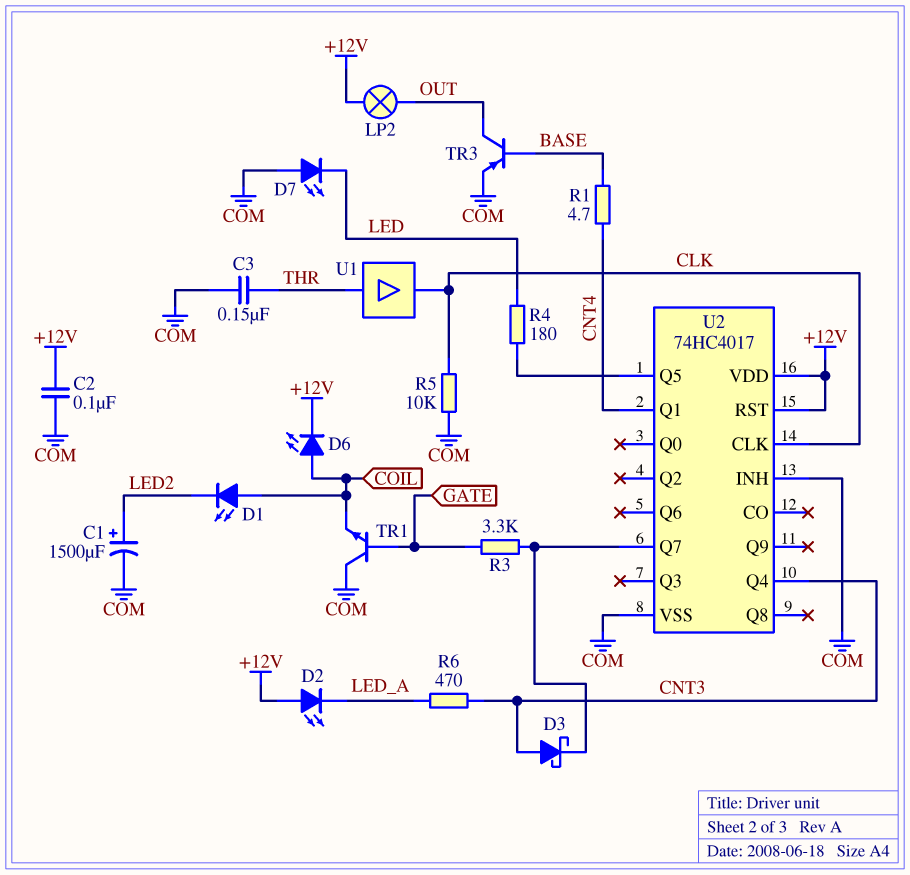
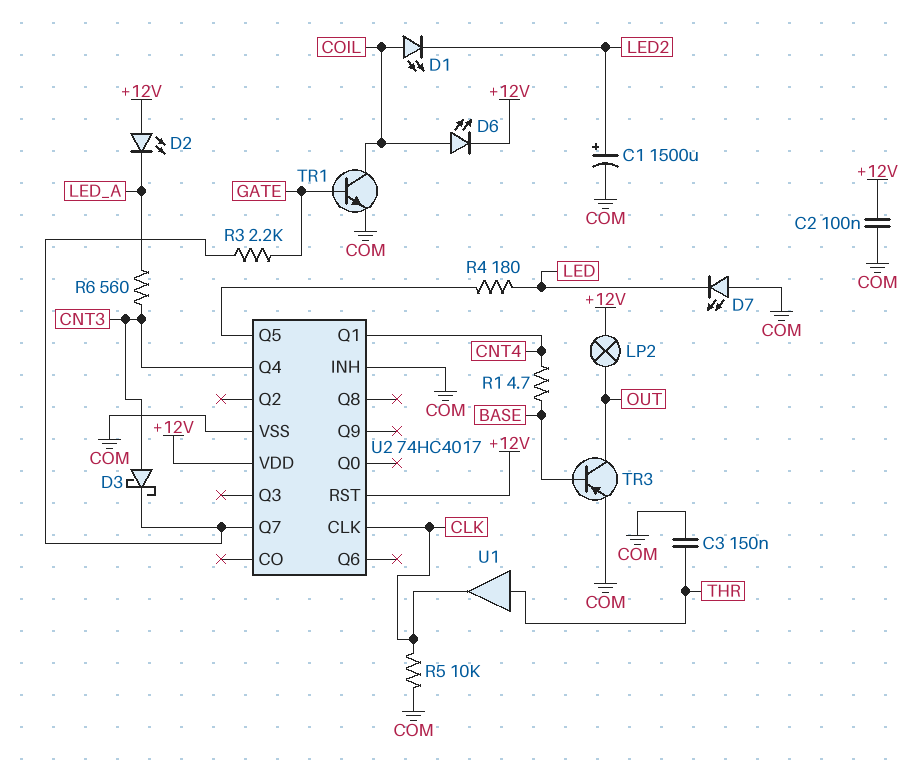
R3: 3.3k (GATE, U2/Q7) -> 2.2k (GATE, U2/Q7)
R6: 470 (CNT3, LED_A) -> 560 (CNT3, LED_A)
TR1: NPN (B GATE, C COM, E COIL) -> NPN (B GATE, C COIL, E COM)

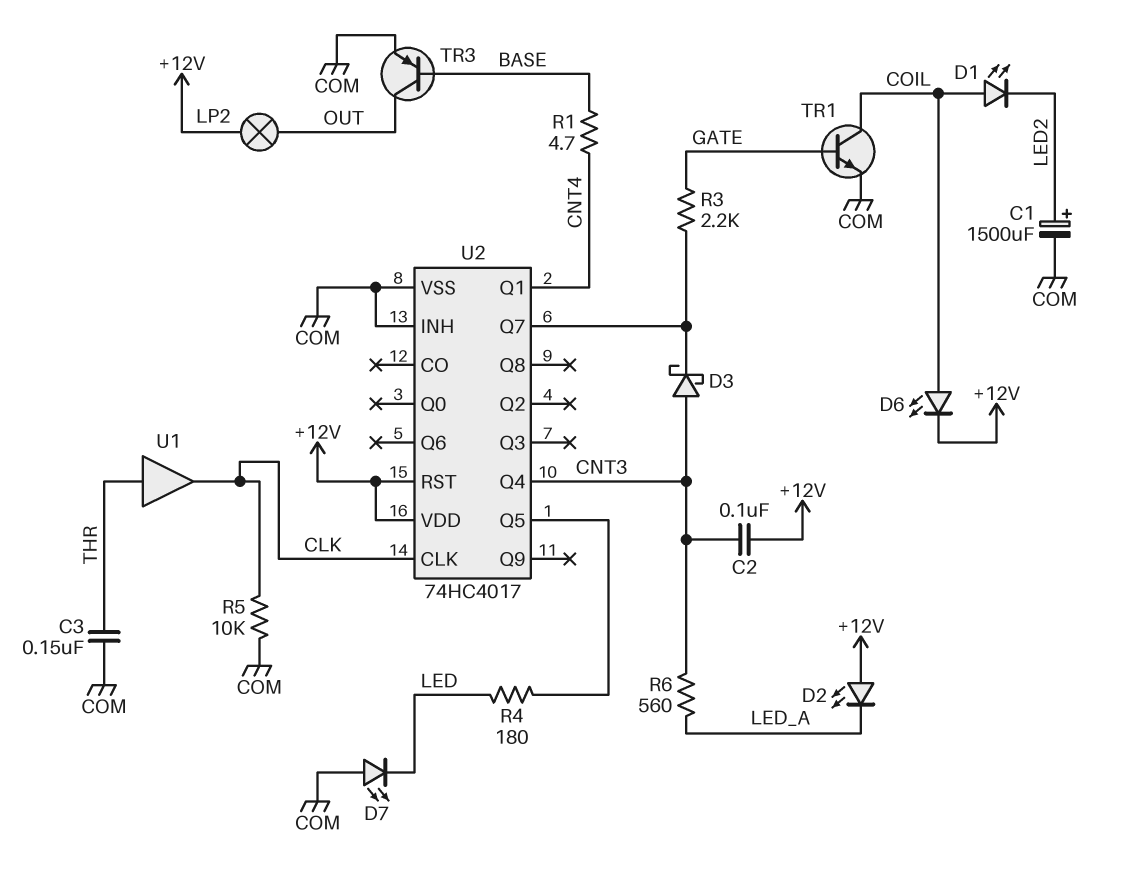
C2: 100nF (+12V, COM) -> 100nF (+12V, CNT3)

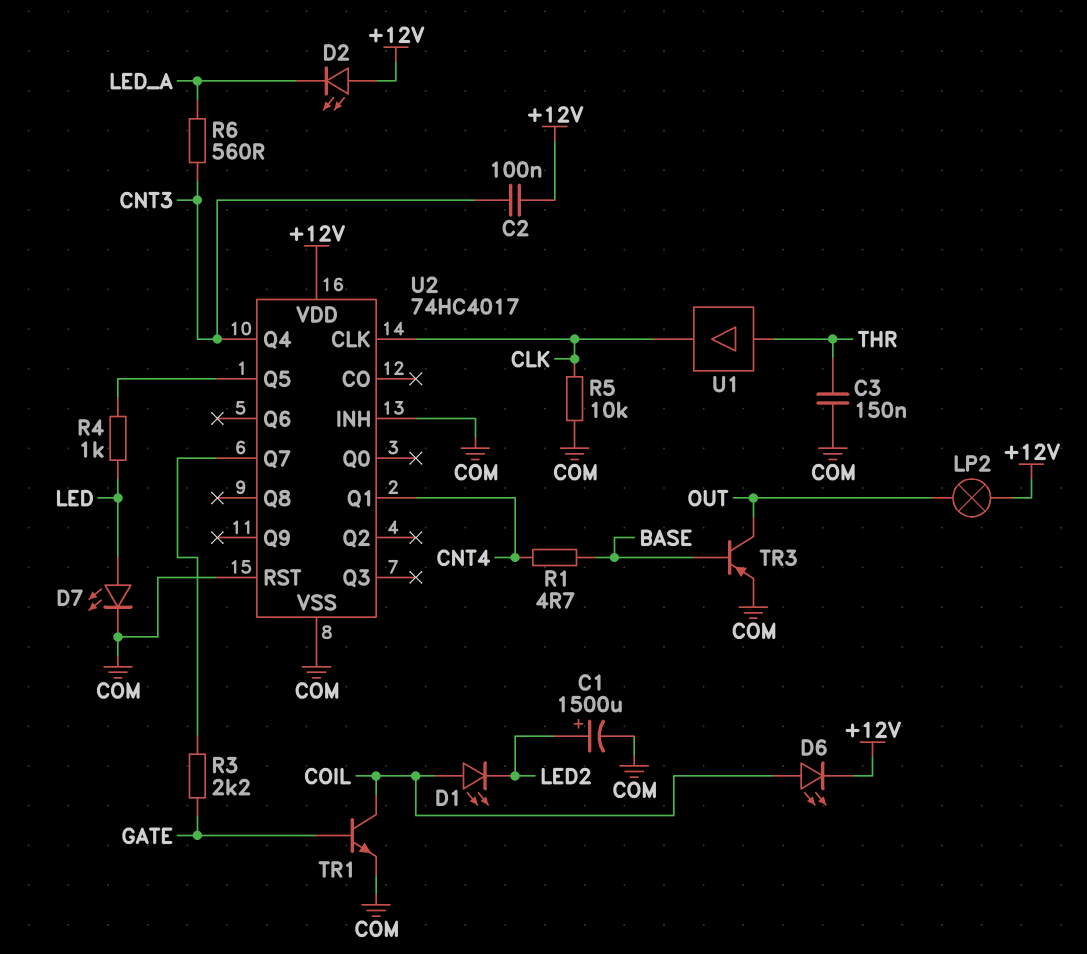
D3: schottky (A CNT3, K U2/Q7) -> none
D7: LED (A COM, K LED) -> LED (A LED, K COM)
R4: 180 (LED, U2/Q5) -> 1k (LED, U2/Q5)
U2 pin RST: +12V -> COM

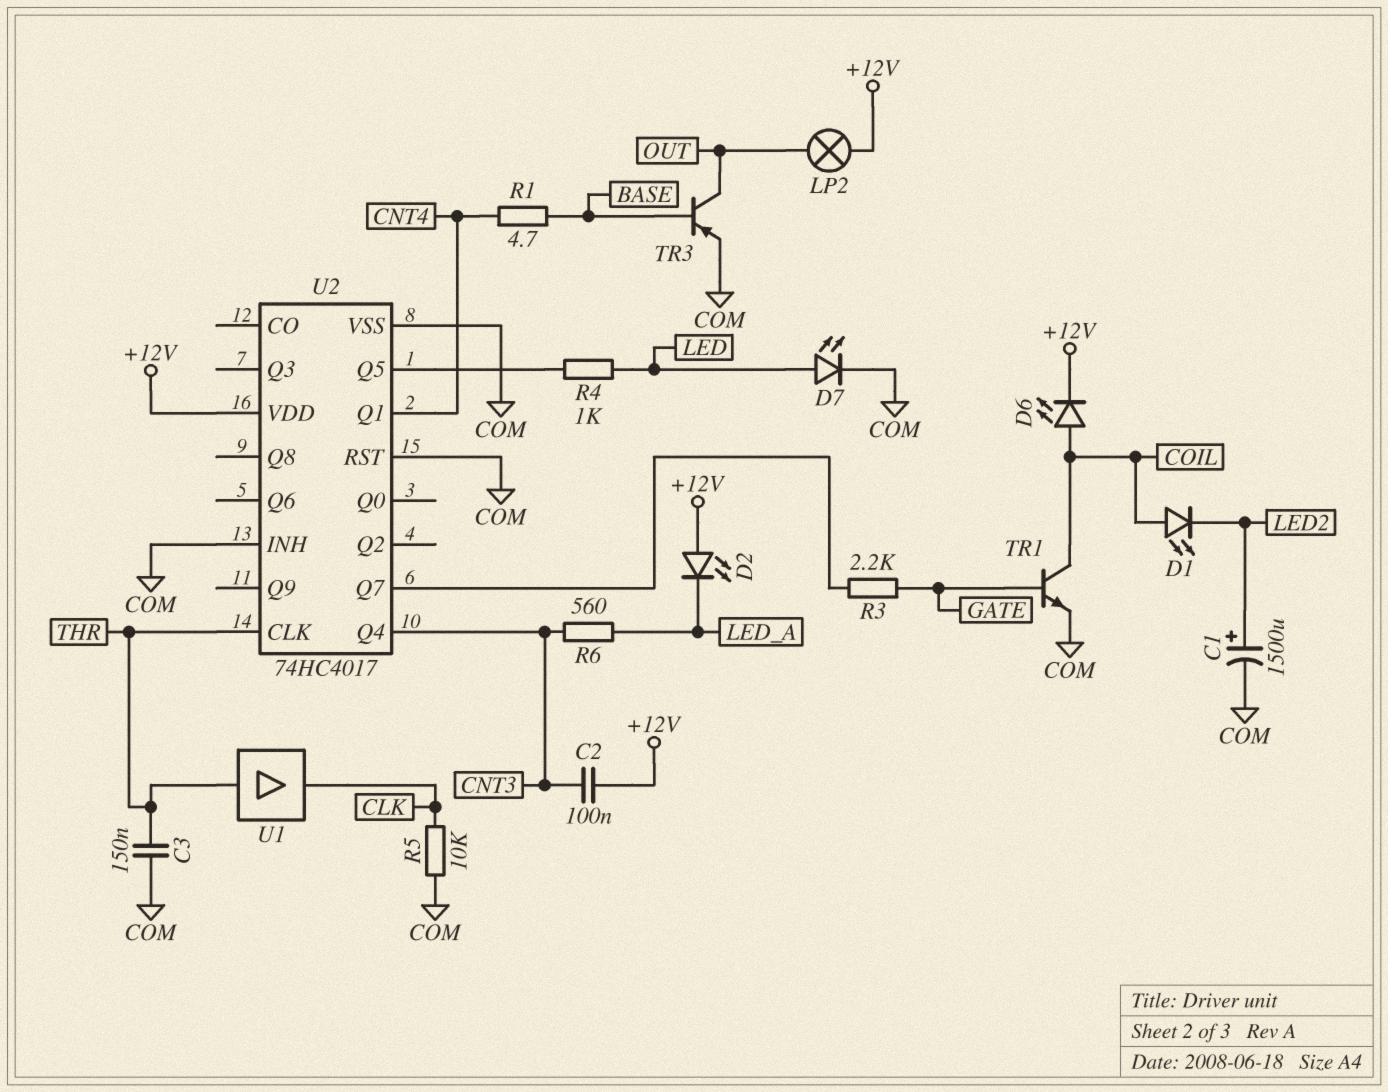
U2 pin CLK: CLK -> THR

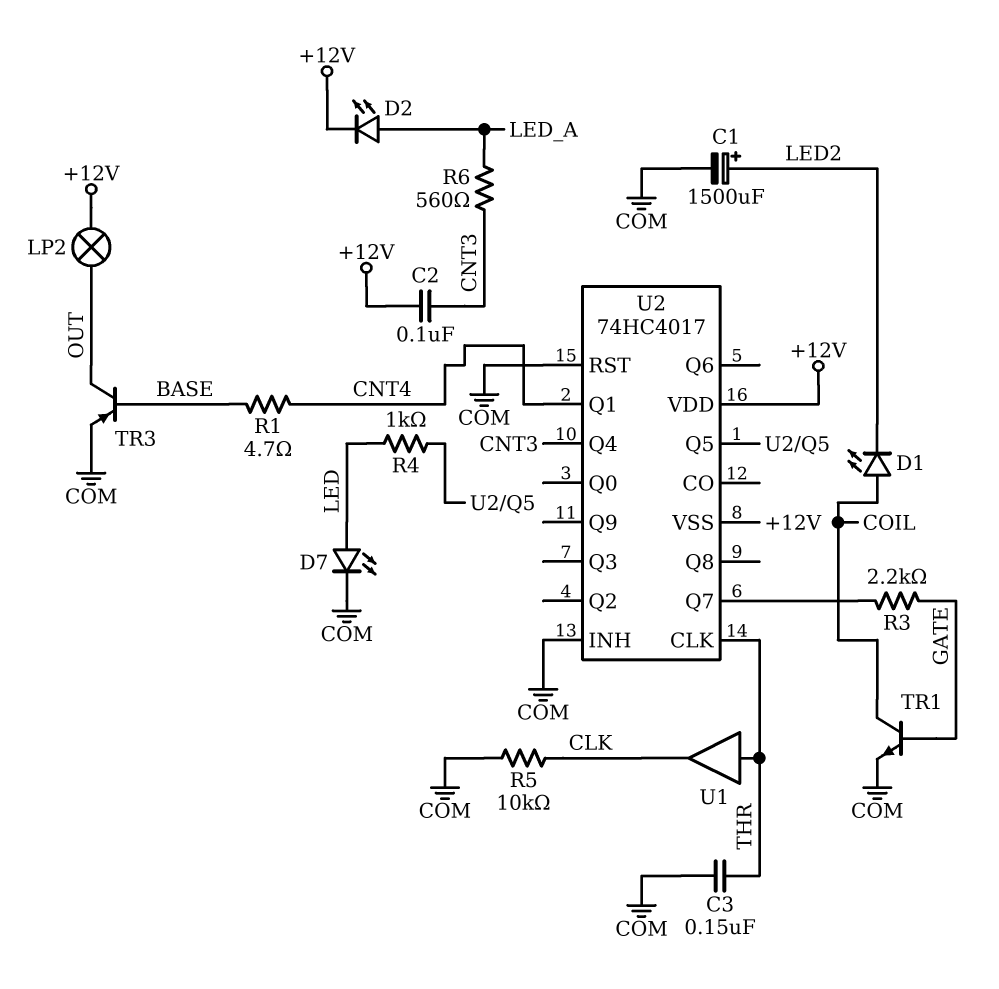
D2: LED (A +12V, K LED_A) -> LED (A LED_A, K +12V)
D6: LED (A COIL, K +12V) -> none
U2 pin VSS: COM -> +12V

